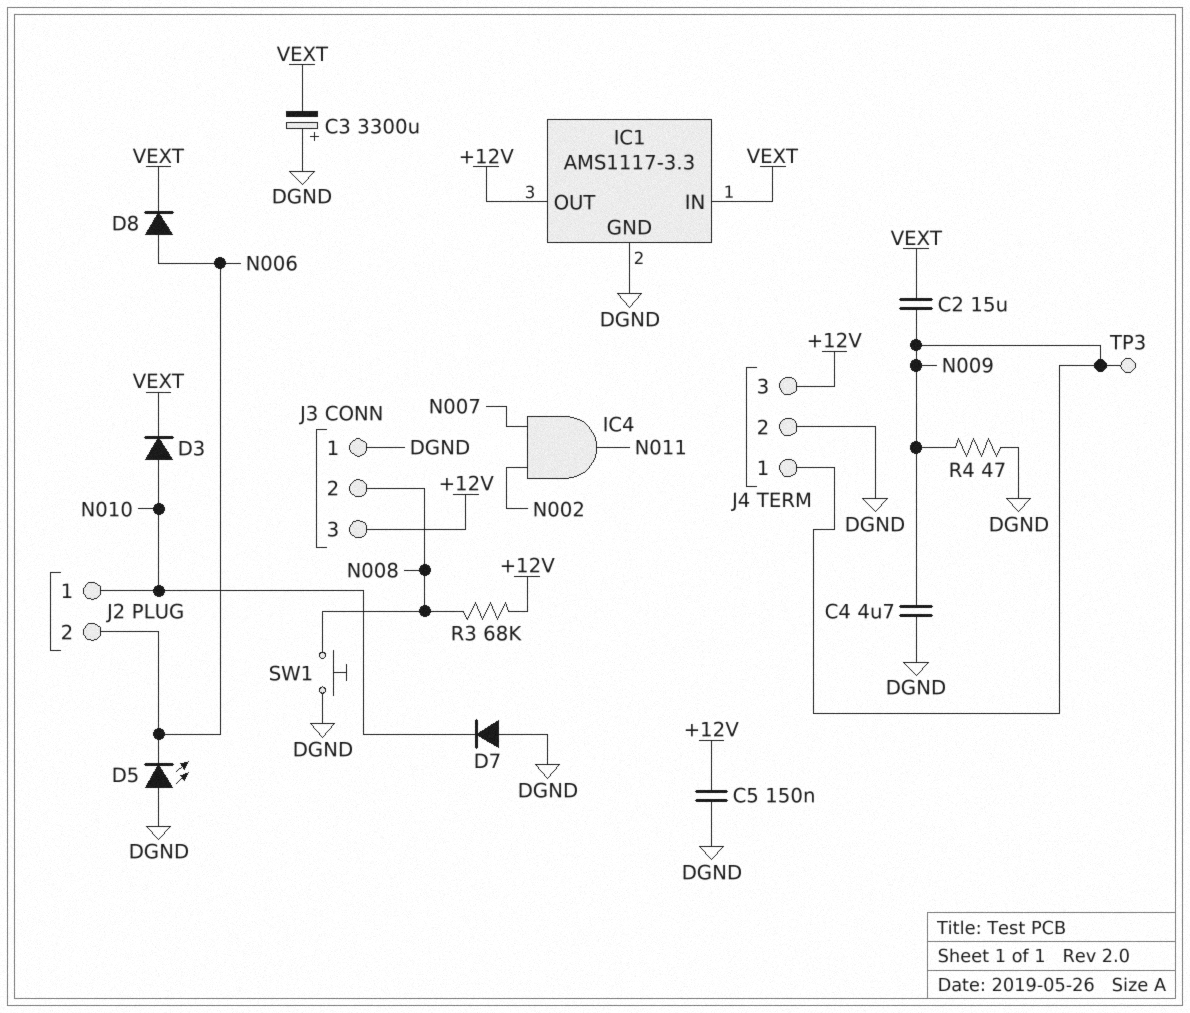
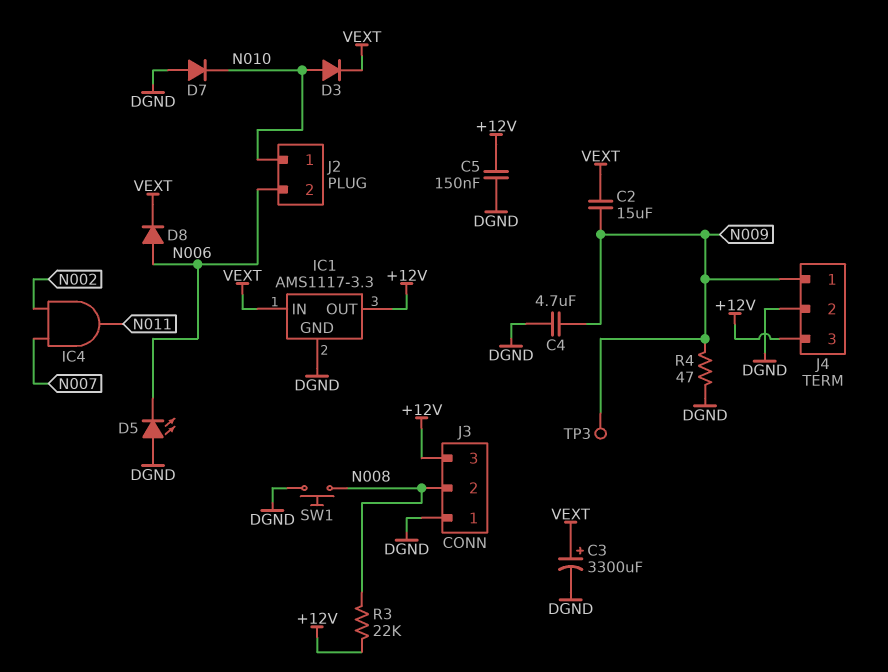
C3: 3300uF (plus DGND, minus VEXT) -> 3300uF (plus VEXT, minus DGND)
R3: 68k (+12V, N008) -> 22k (+12V, N008)

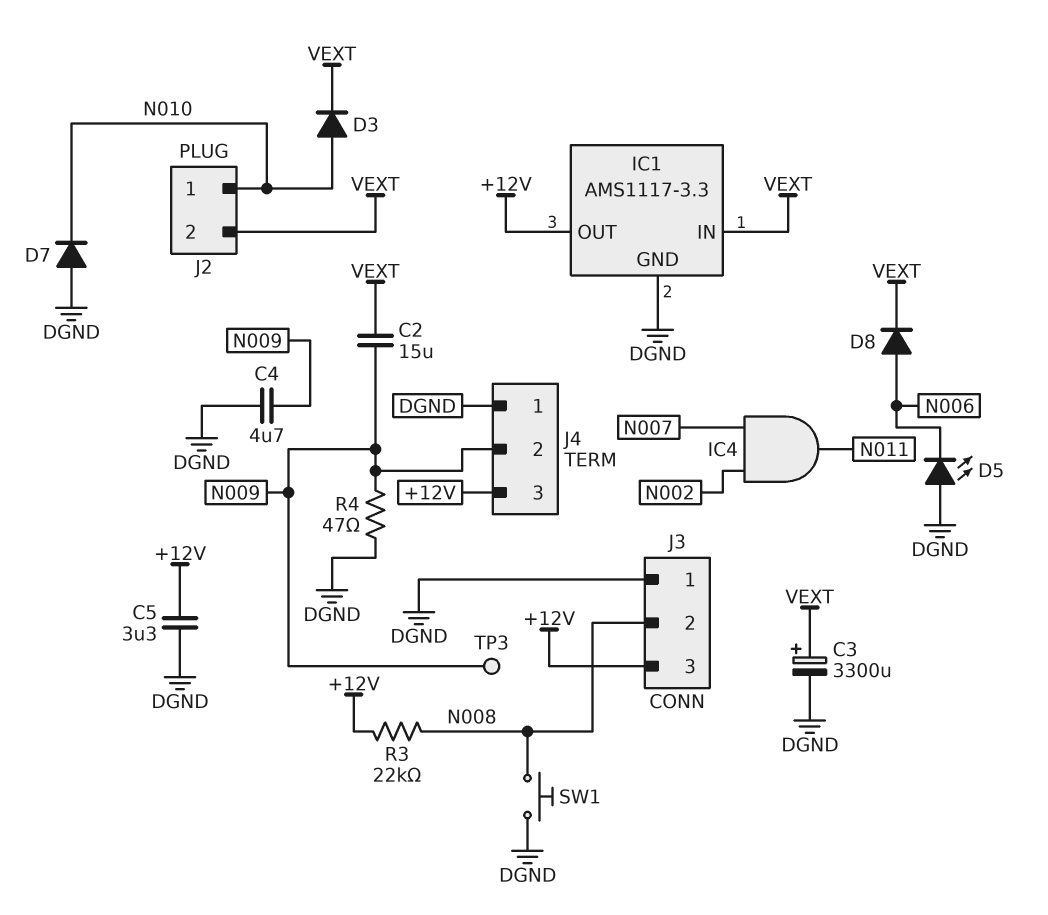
C5: 150nF (+12V, DGND) -> 3.3uF (+12V, DGND)
J2 pin 2: N006 -> VEXT
J4 pin 1: N009 -> DGND
J4 pin 2: DGND -> N009

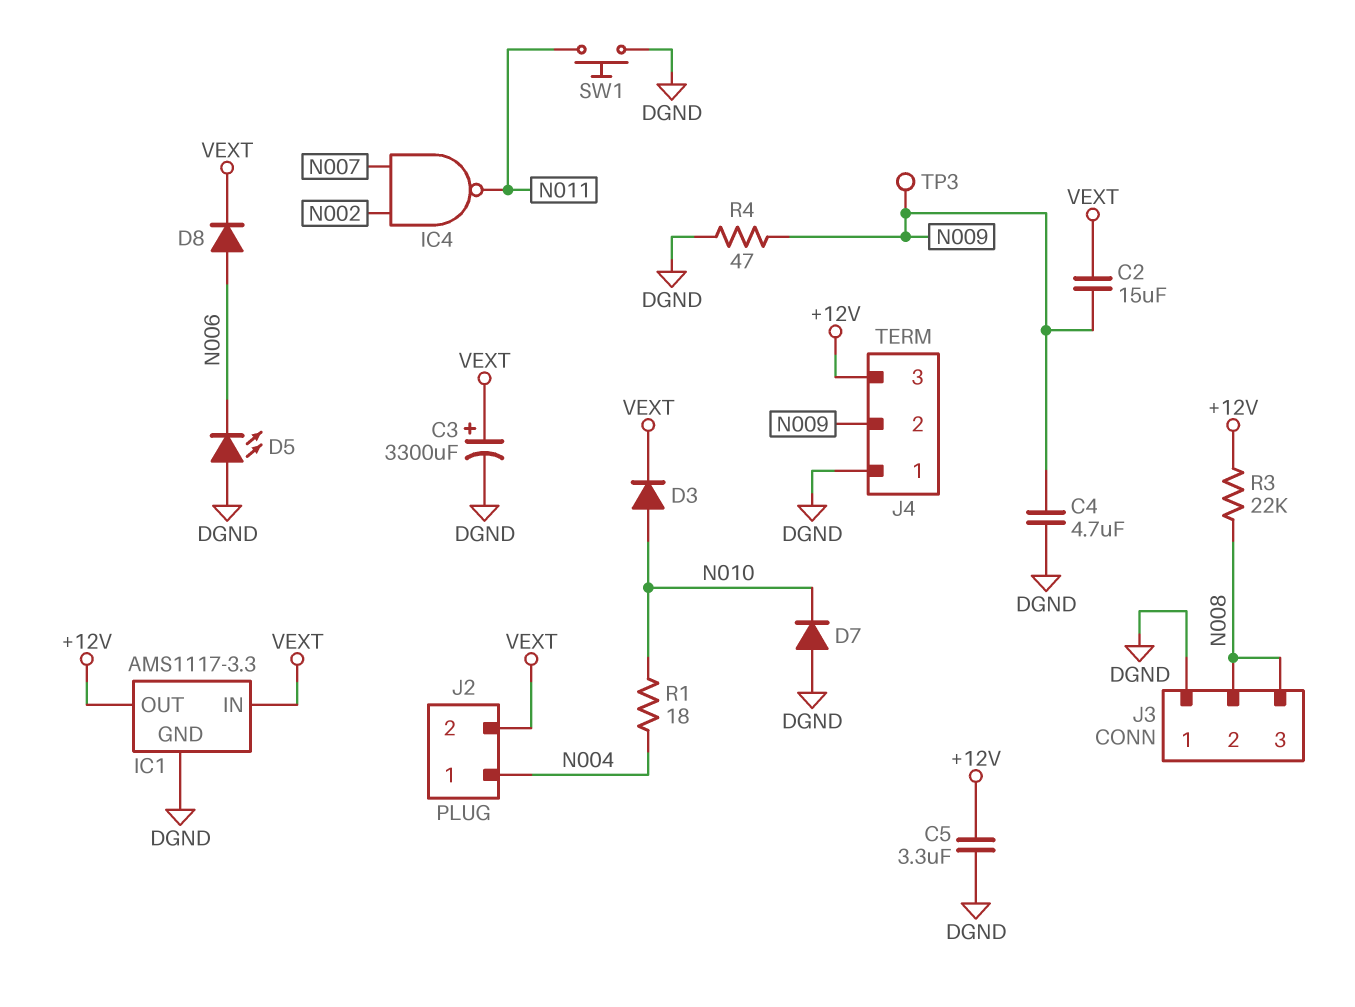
IC4: AND (in N002, in N007, out N011) -> NAND (in N002, in N007, out N011)
J2 pin 1: N010 -> N004
J3 pin 3: +12V -> N008
R1: none -> 18 (N004, N010)
SW1: button (DGND, N008) -> button (DGND, N011)

